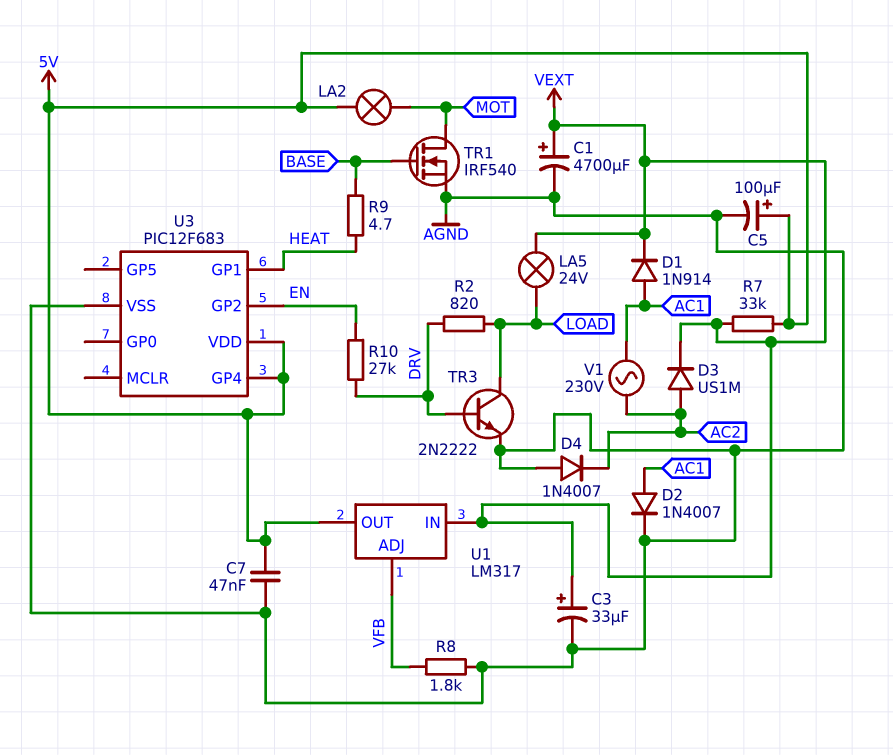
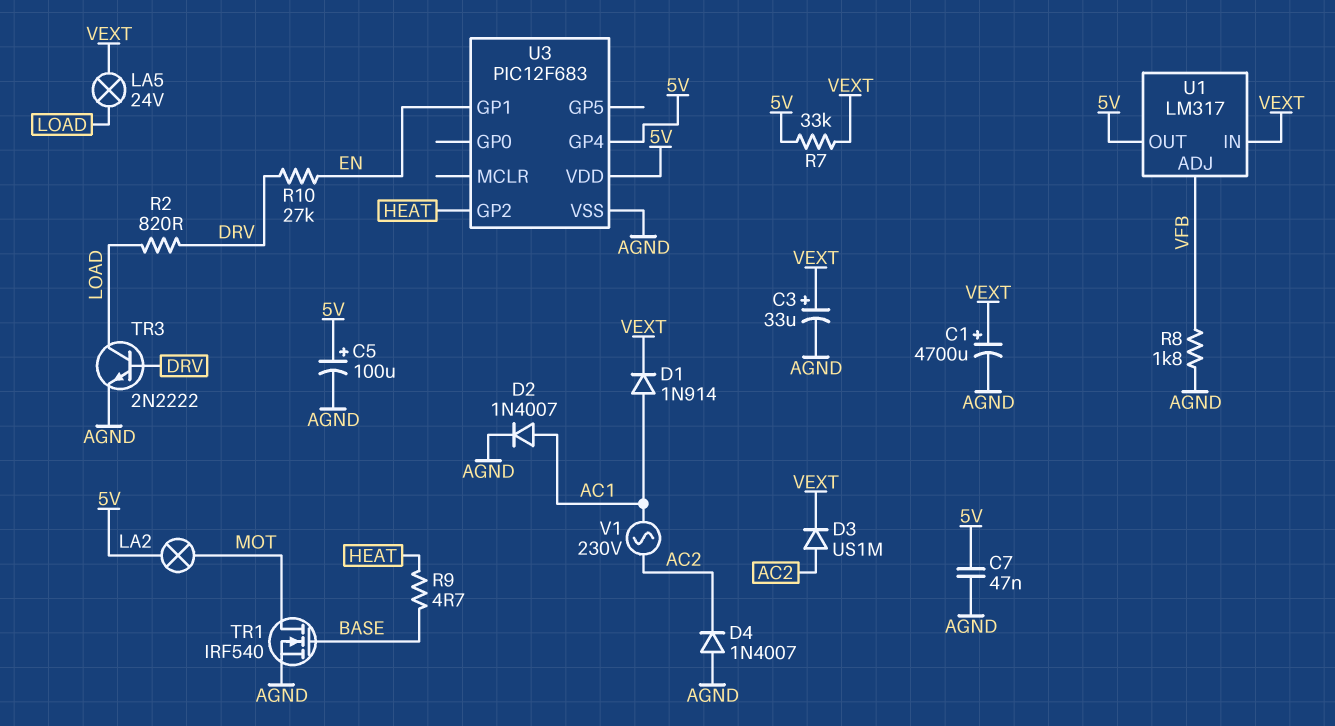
U3 pin GP1: HEAT -> EN
U3 pin GP2: EN -> HEAT

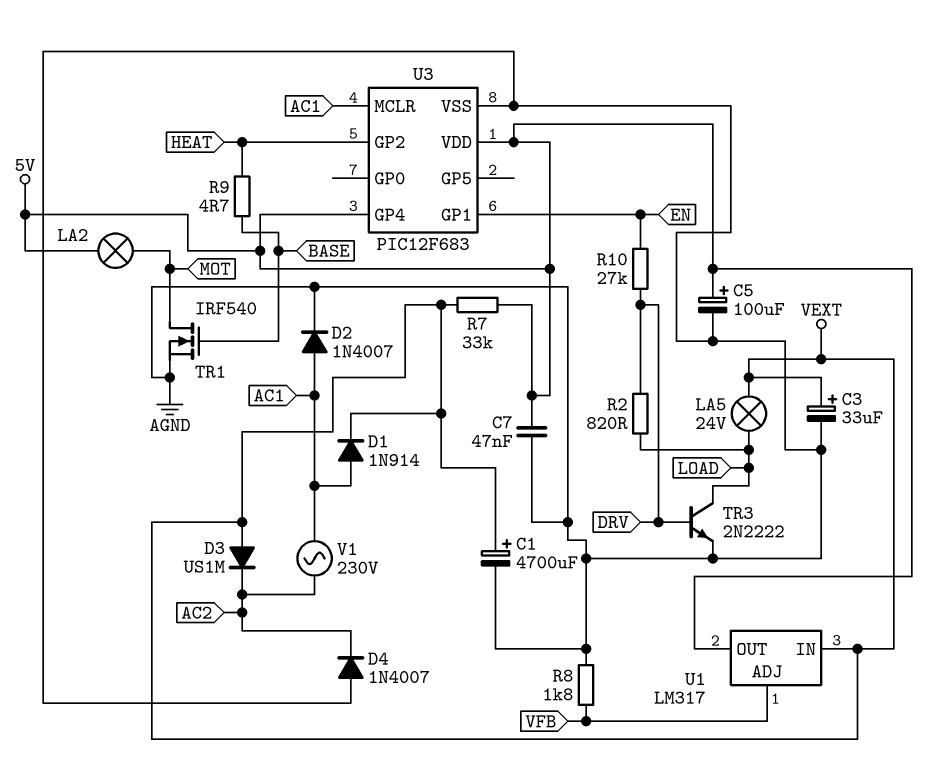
D3: diode US1M (A AC2, K VEXT) -> diode US1M (A VEXT, K AC2)
U3 pin MCLR: none -> AC1

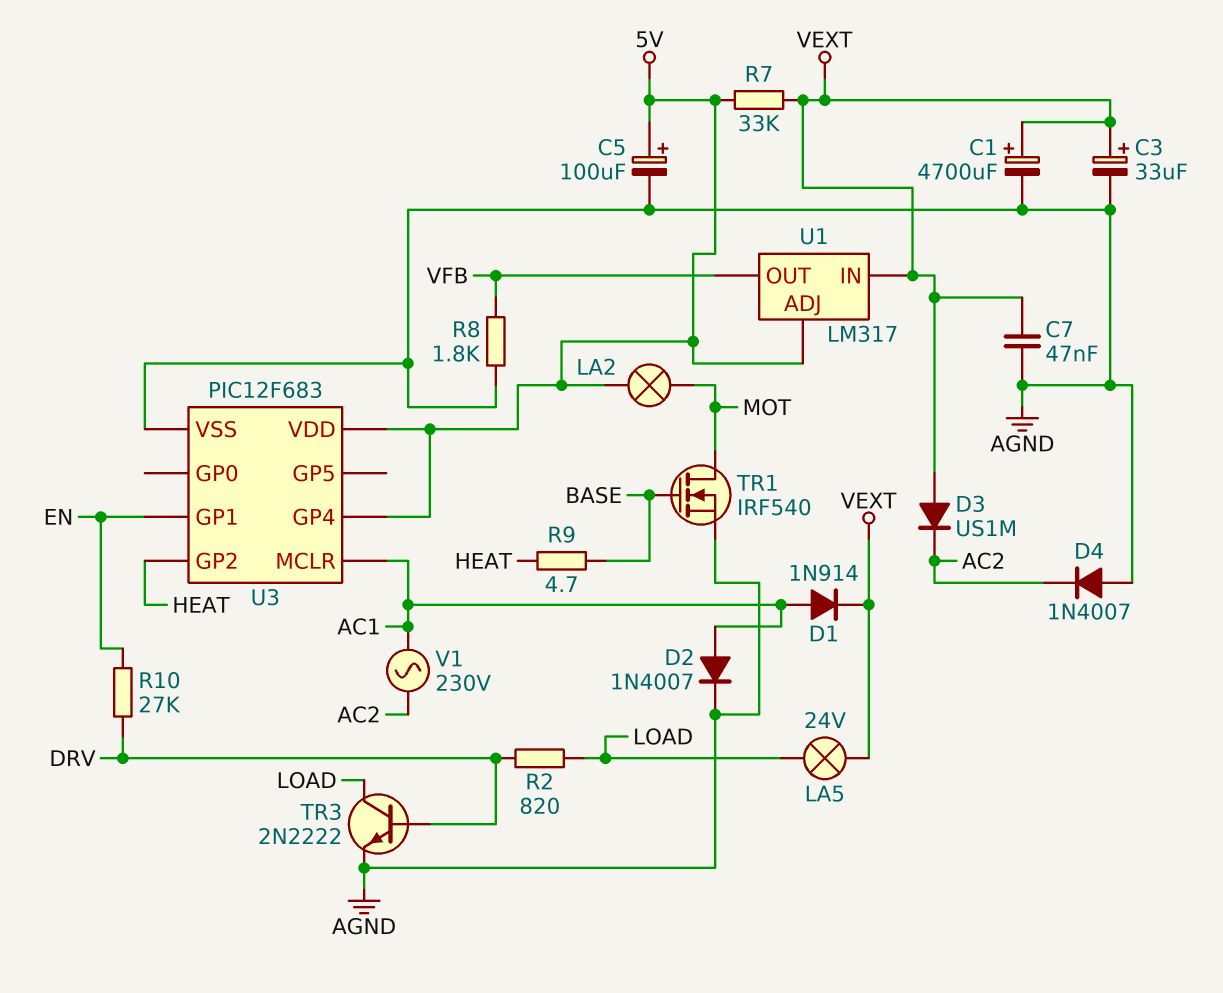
C7: 47nF (5V, AGND) -> 47nF (AGND, VEXT)
U1 pin ADJ: VFB -> 5V
U1 pin OUT: 5V -> VFB

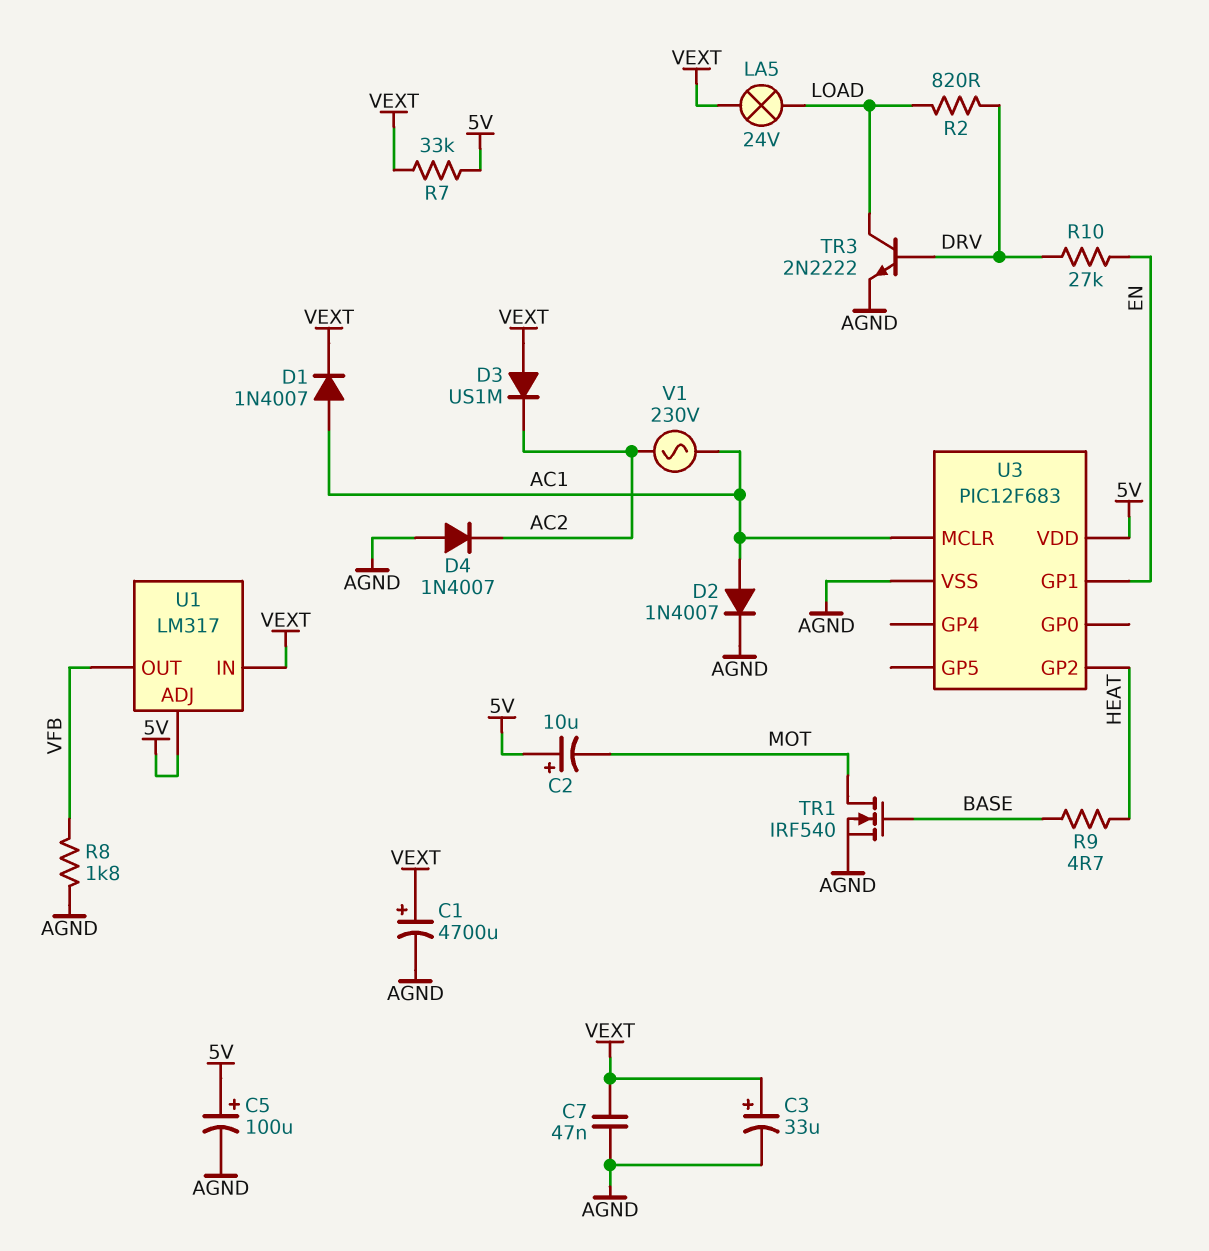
C2: none -> 10uF (plus 5V, minus MOT)
D1: diode 1N914 (A AC1, K VEXT) -> diode 1N4007 (A AC1, K VEXT)
LA2: lamp (5V, MOT) -> none
U3 pin GP4: 5V -> none

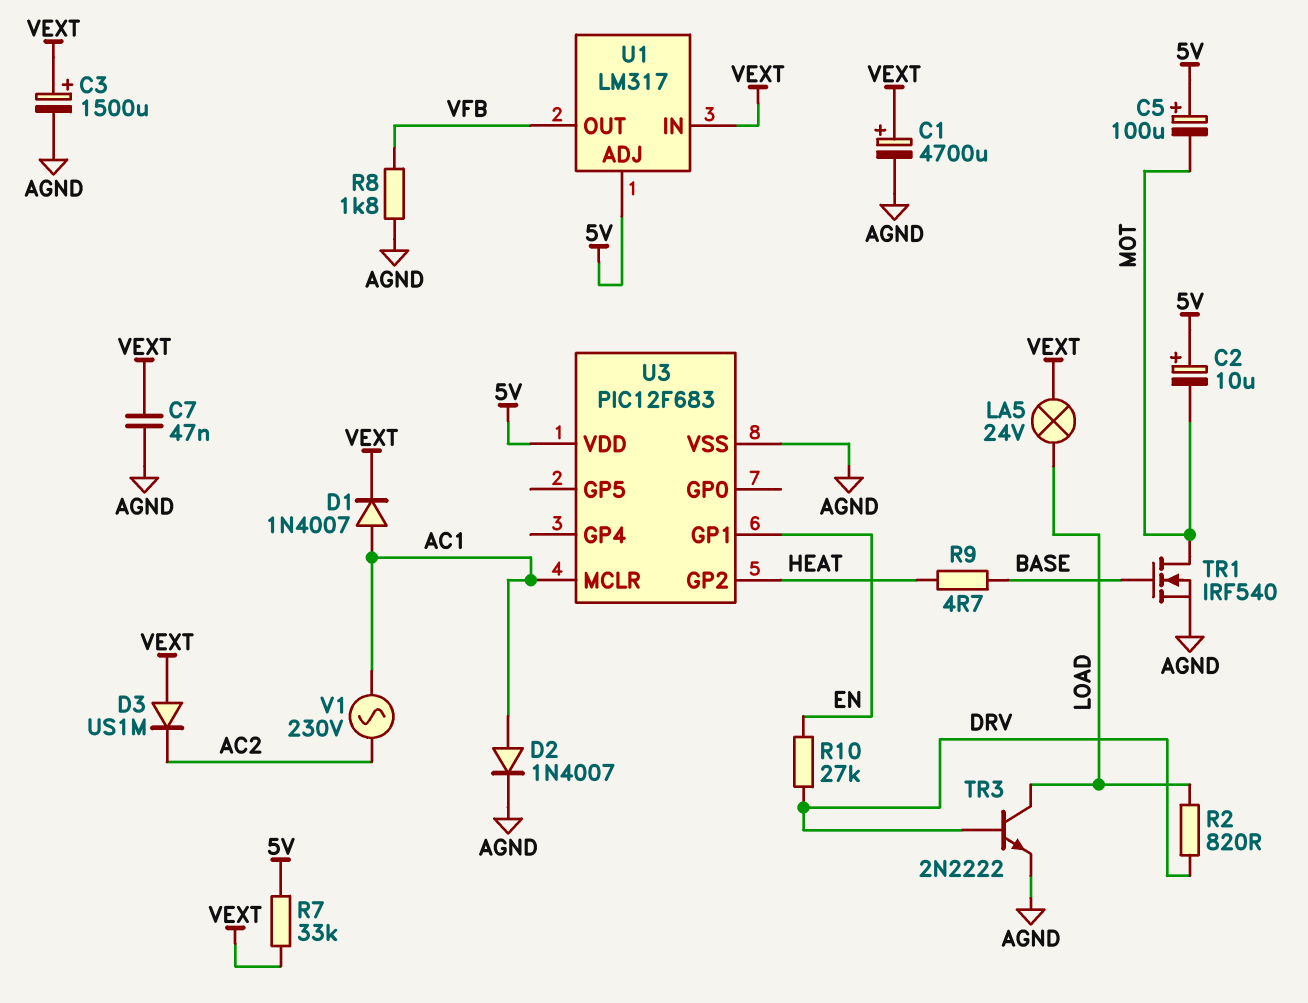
C3: 33uF (plus VEXT, minus AGND) -> 1500uF (plus VEXT, minus AGND)
C5: 100uF (plus 5V, minus AGND) -> 100uF (plus 5V, minus MOT)
D4: diode 1N4007 (A AGND, K AC2) -> none

